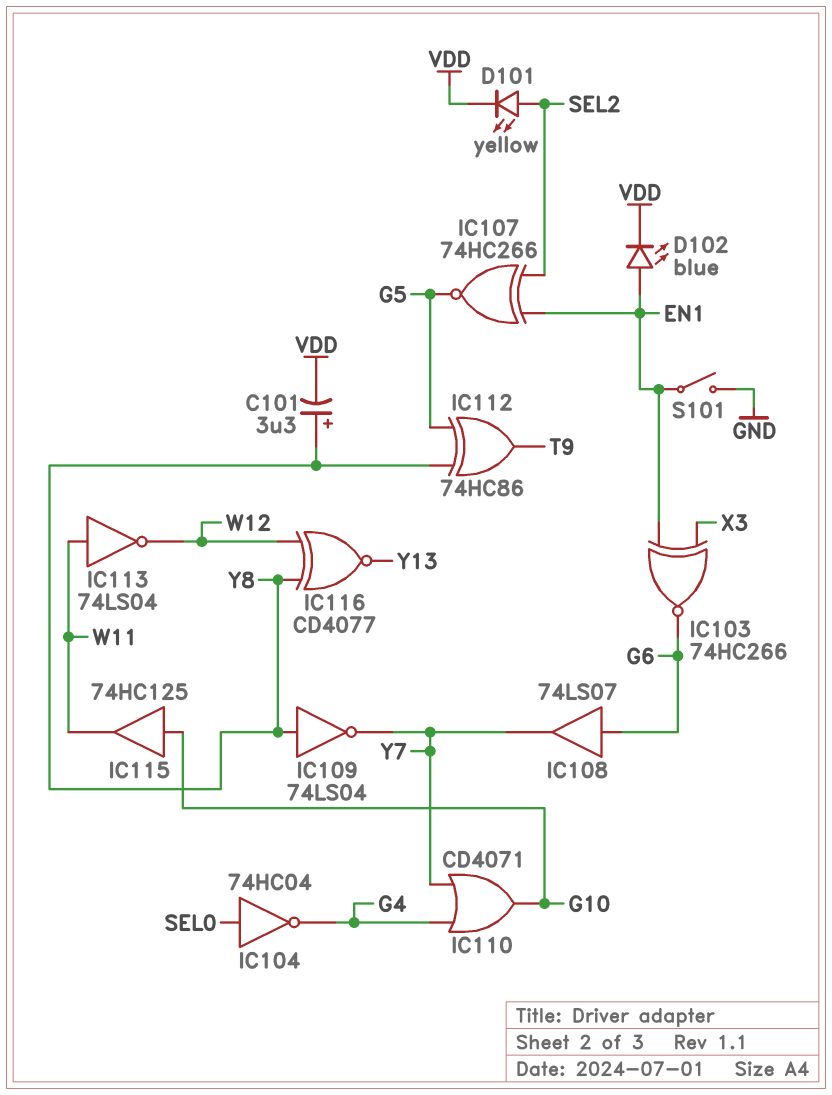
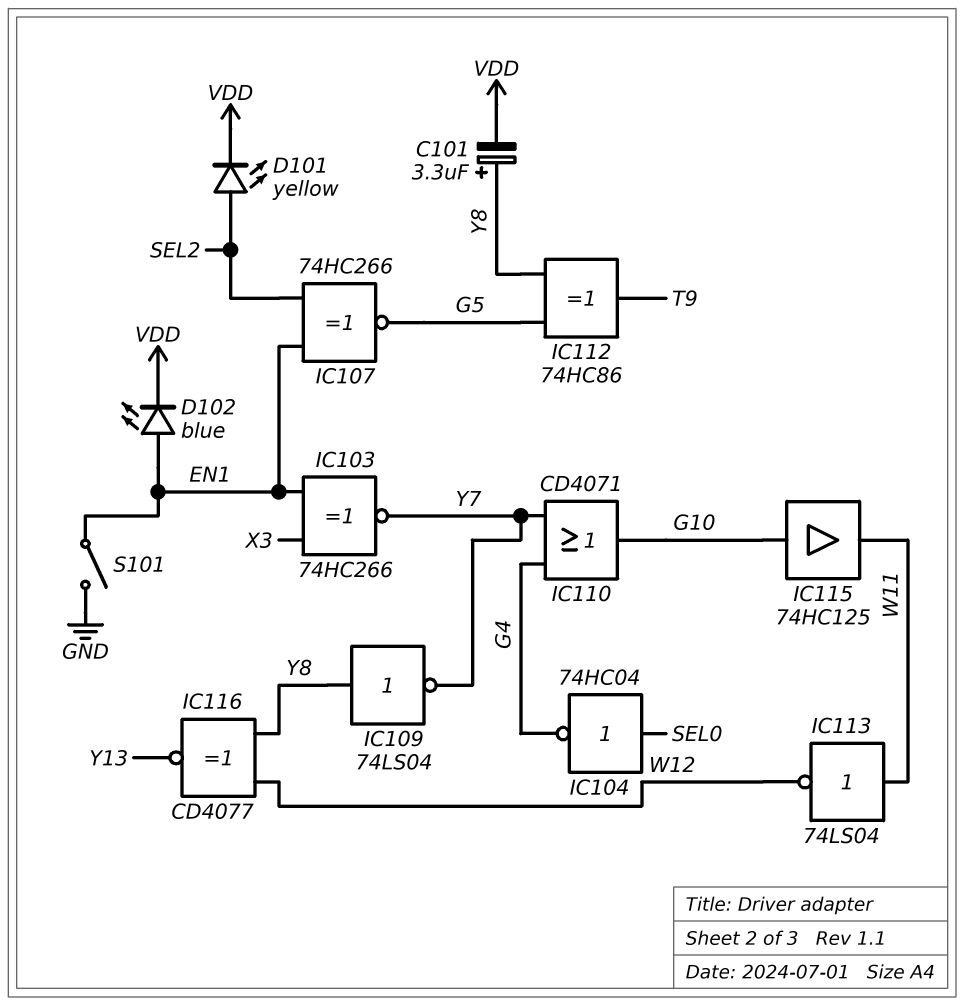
IC103: XNOR 74HC266 (in EN1, in X3, out G6) -> XNOR 74HC266 (in EN1, in X3, out Y7)
IC108: buffer 74LS07 (in G6, out Y7) -> none

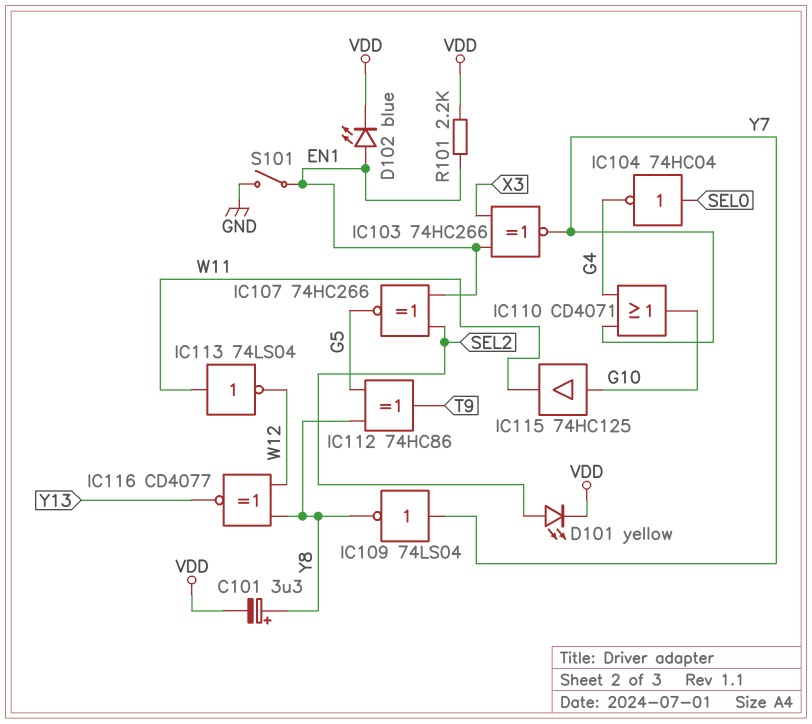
IC109: NOT 74LS04 (in Y8, out Y7) -> NOT 74LS04 (in Y7, out Y8)
R101: none -> 2.2k (EN1, VDD)

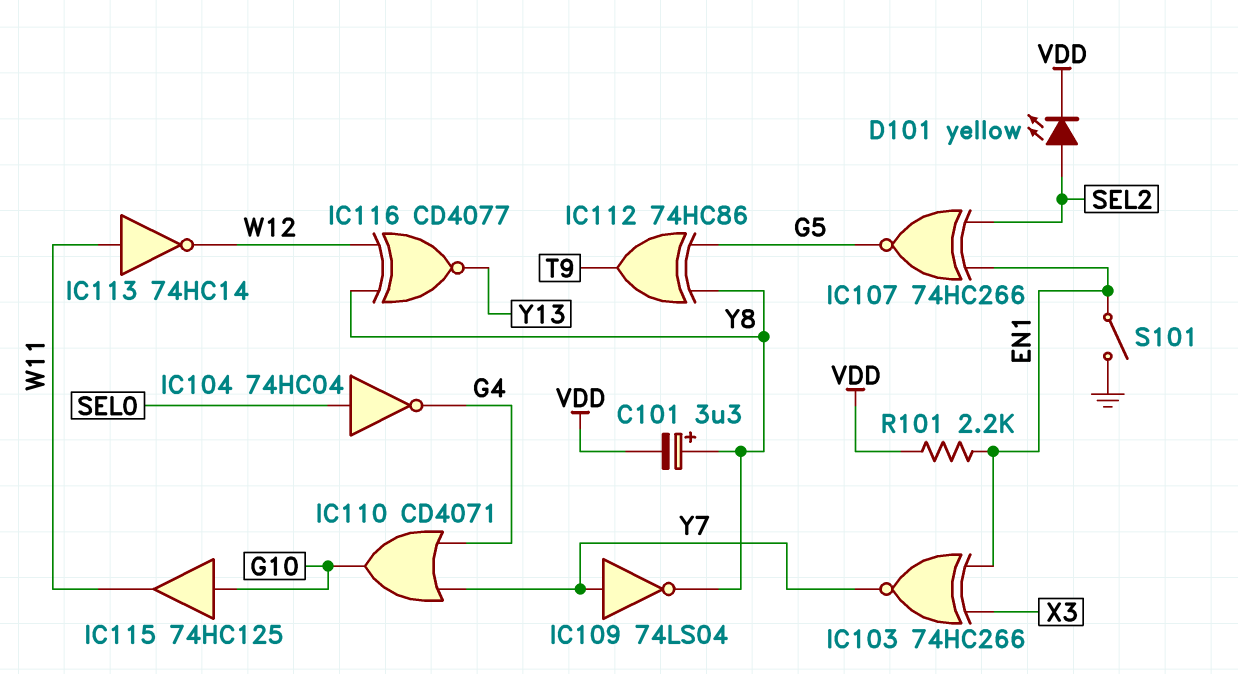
D102: LED blue (A EN1, K VDD) -> none
IC113: NOT 74LS04 (in W11, out W12) -> NOT 74HC14 (in W11, out W12)

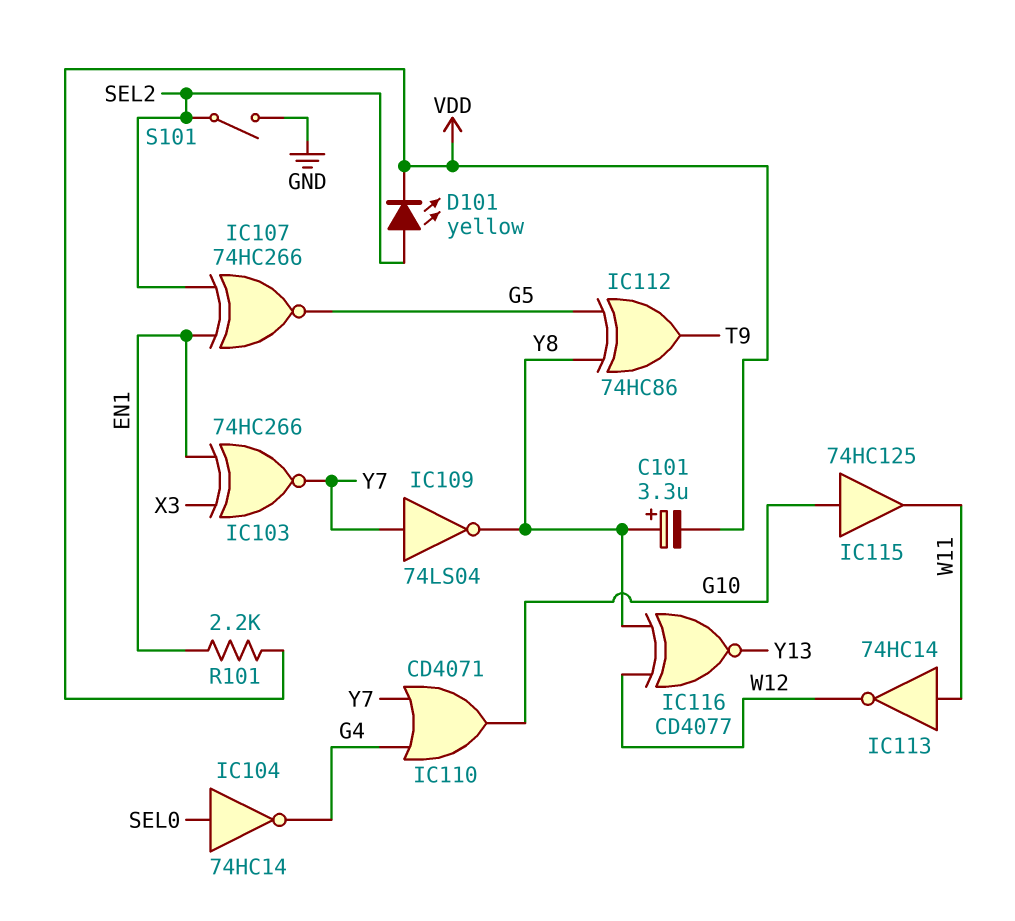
IC104: NOT 74HC04 (in SEL0, out G4) -> NOT 74HC14 (in SEL0, out G4)
S101: switch (EN1, GND) -> switch (GND, SEL2)

